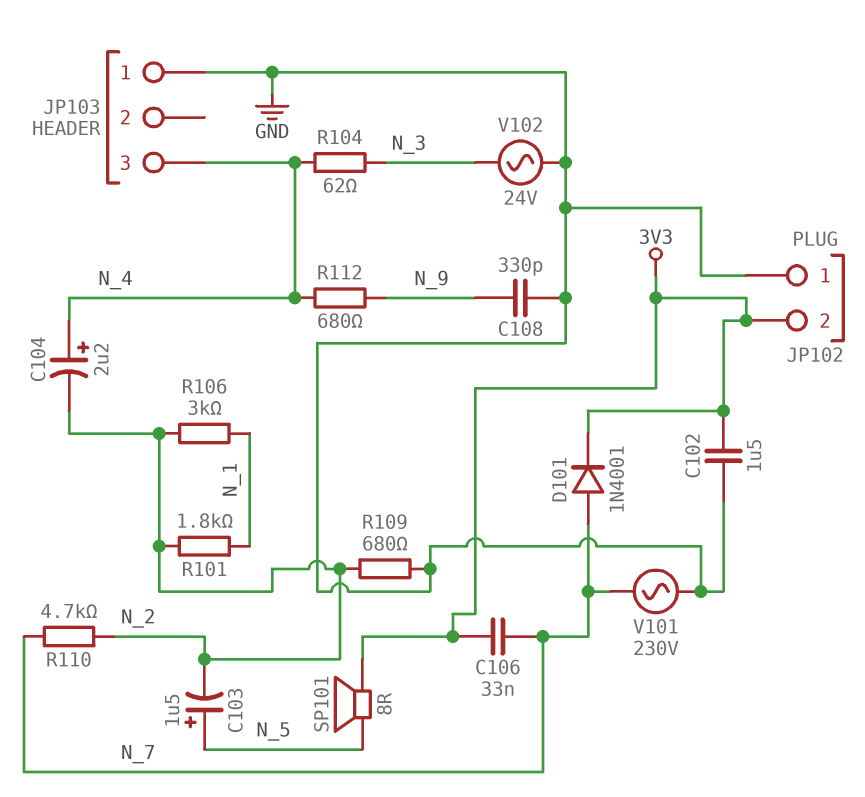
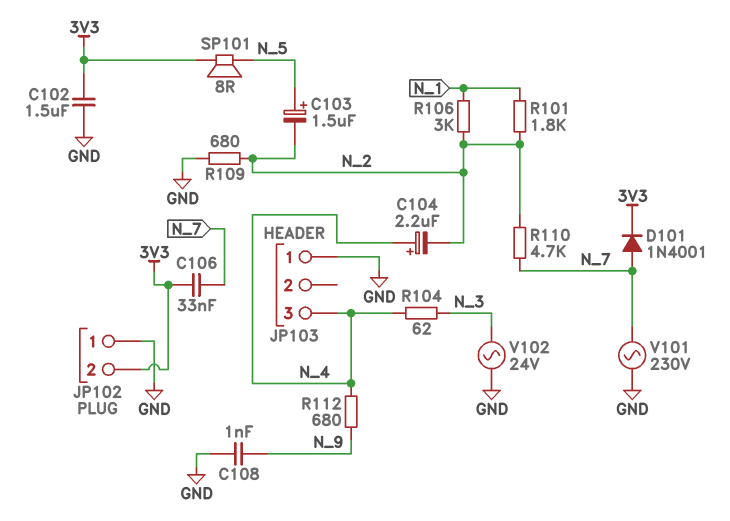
C108: 330pF (GND, N_9) -> 1nF (GND, N_9)

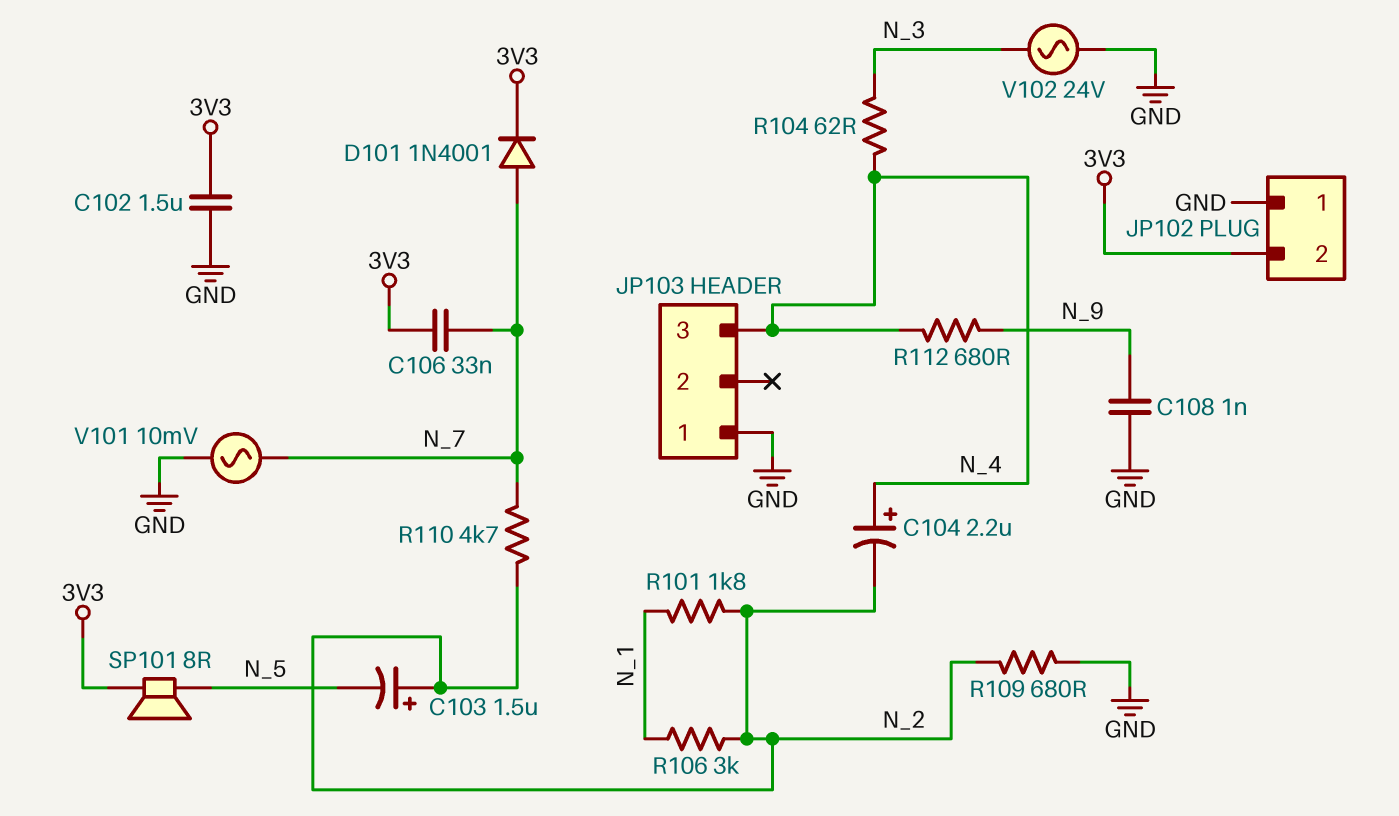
C103: 1.5uF (plus N_5, minus N_2) -> 1.5uF (plus N_2, minus N_5)
V101: AC 230V (GND, N_7) -> AC 10mV (GND, N_7)

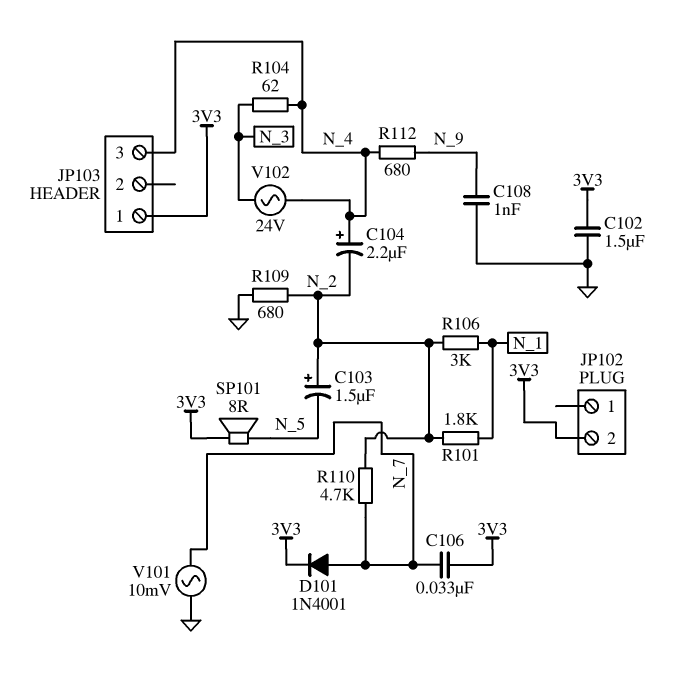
JP102 pin 1: GND -> none
JP103 pin 1: GND -> 3V3
V102: AC 24V (GND, N_3) -> AC 24V (N_3, N_4)

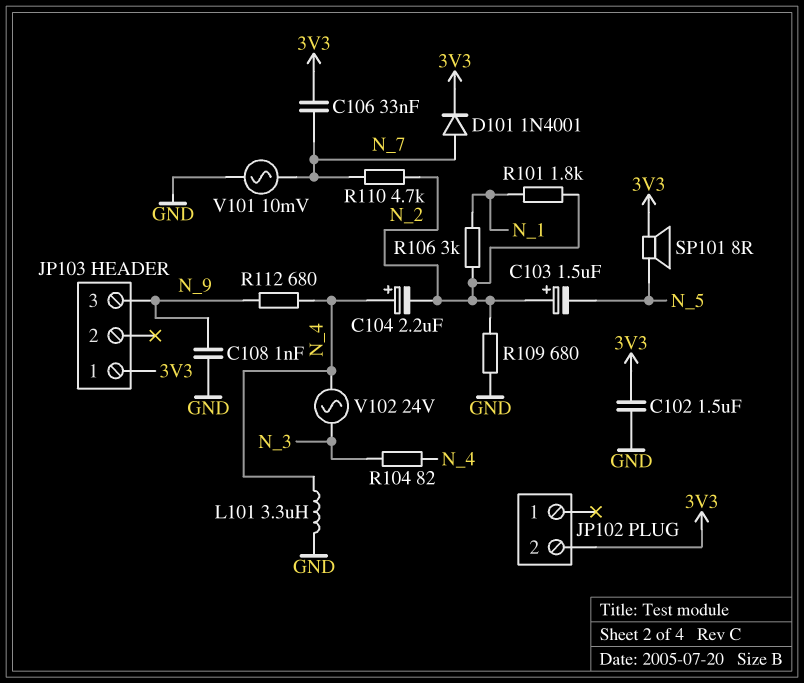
JP103 pin 3: N_4 -> N_9
L101: none -> 3.3uH (GND, N_4)
R104: 62 (N_3, N_4) -> 82 (N_3, N_4)

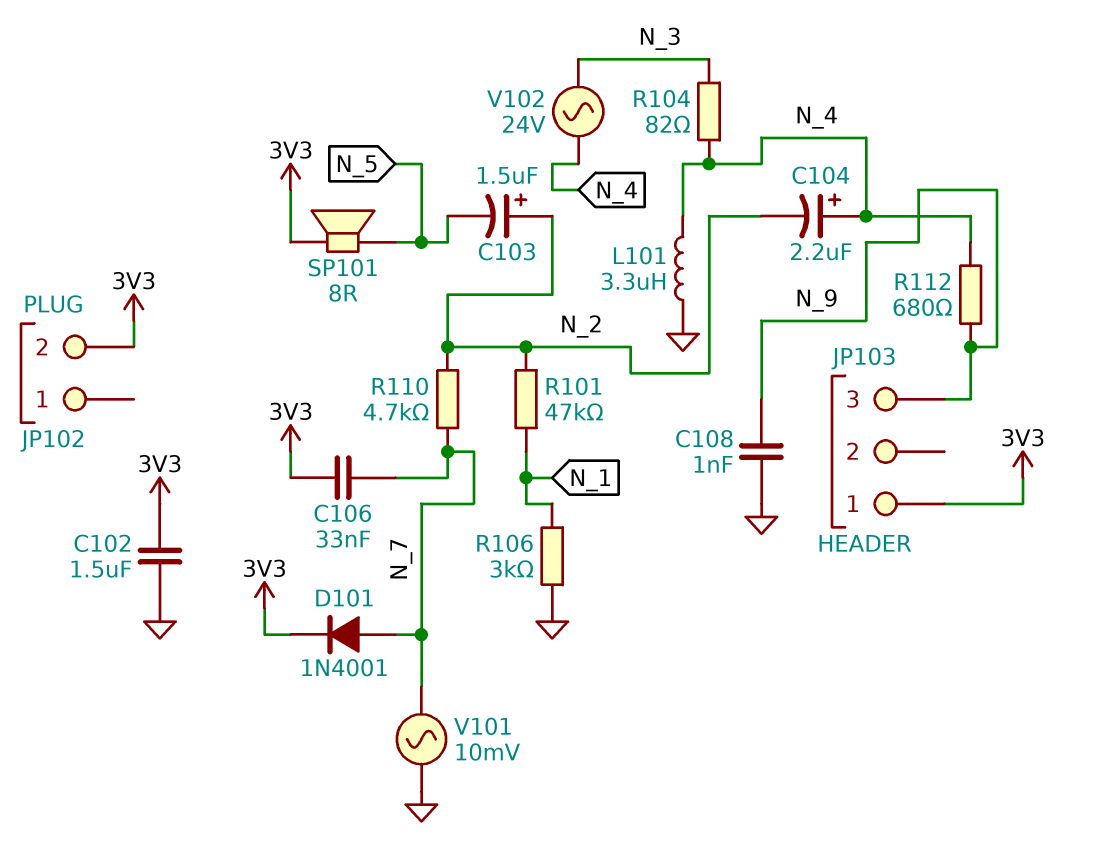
R101: 1.8k (N_1, N_2) -> 47k (N_1, N_2)
R106: 3k (N_1, N_2) -> 3k (GND, N_1)
R109: 680 (GND, N_2) -> none

